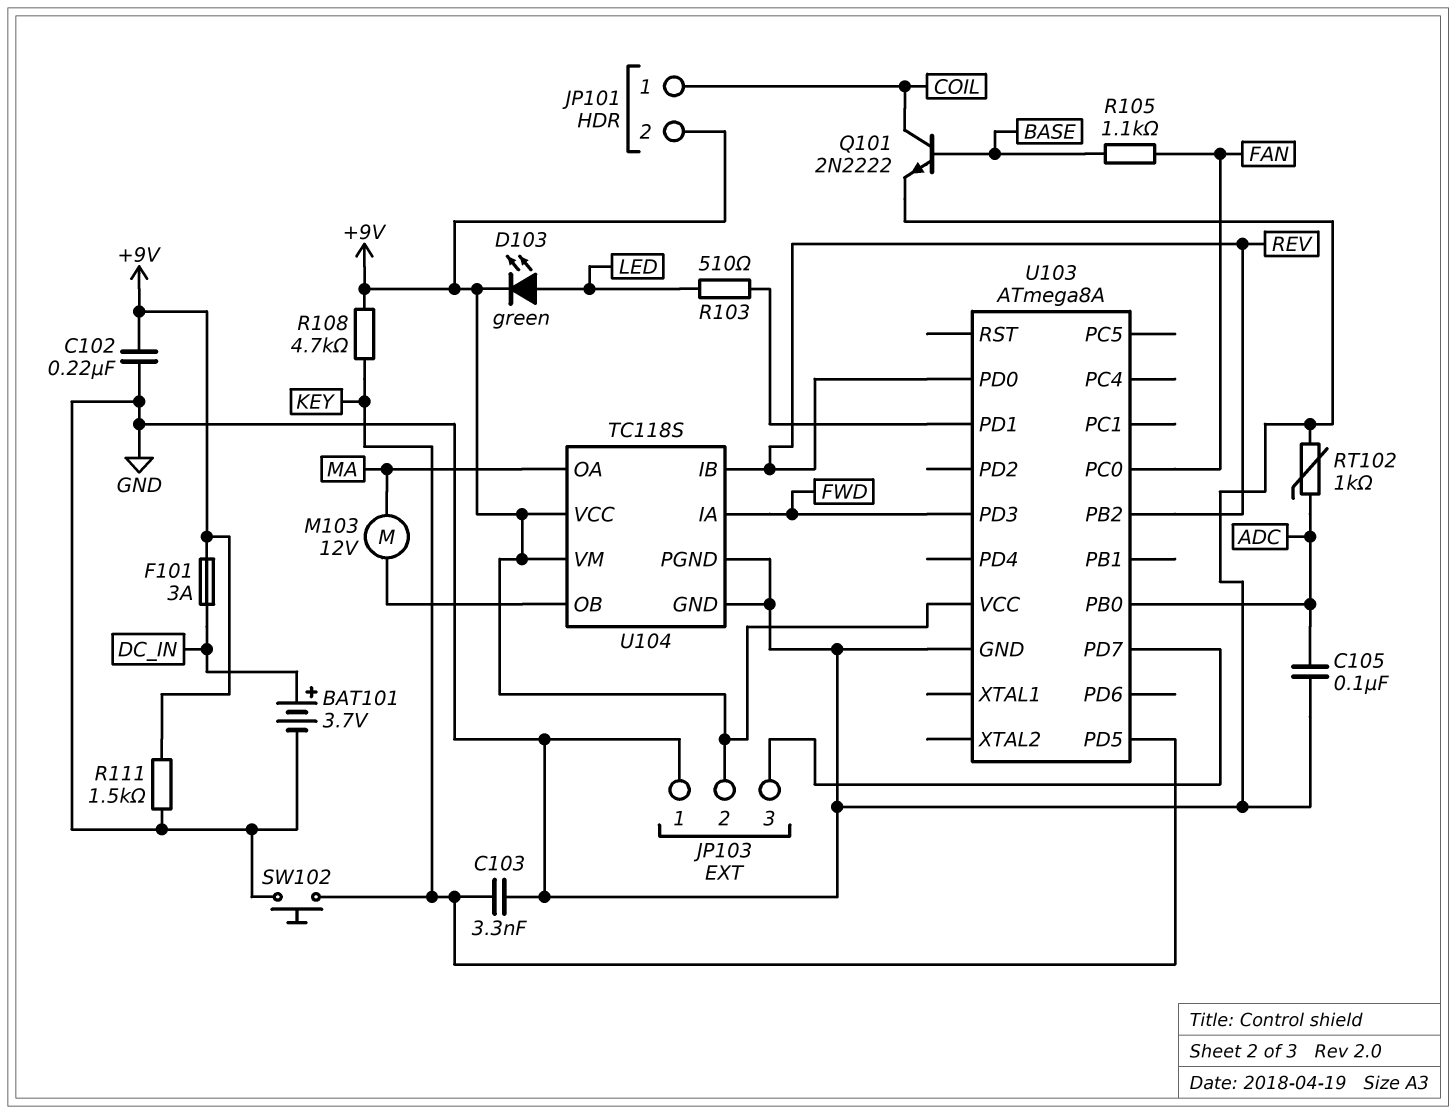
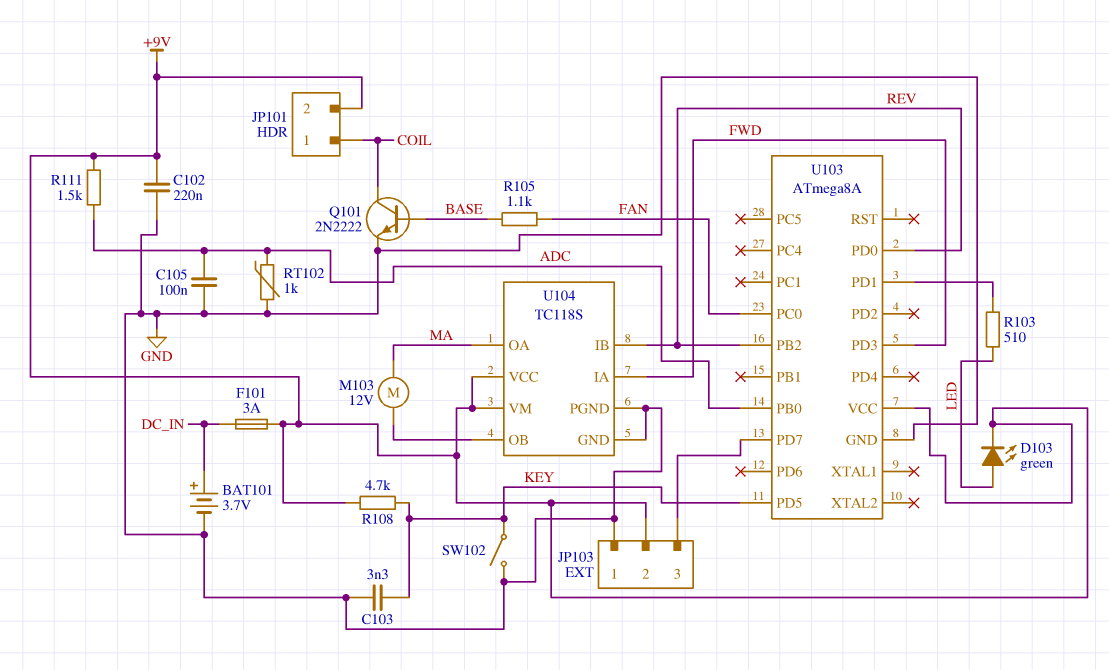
R111: 1.5k (+9V, GND) -> 1.5k (+9V, ADC)
SW102: button (GND, KEY) -> switch (GND, KEY)

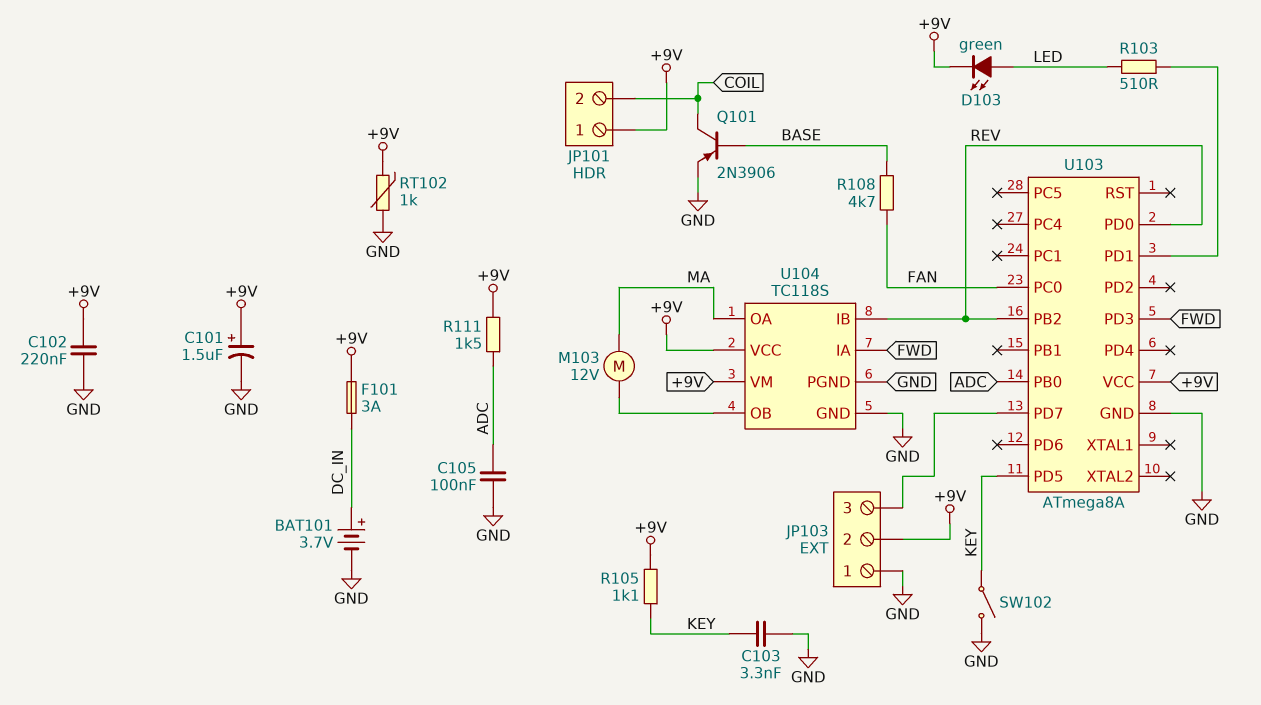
C101: none -> 1.5uF (plus +9V, minus GND)
JP101 pin 1: COIL -> +9V
JP101 pin 2: +9V -> COIL
Q101: NPN 2N2222 (B BASE, C COIL, E GND) -> PNP 2N3906 (B BASE, C COIL, E GND)
R105: 1.1k (BASE, FAN) -> 1.1k (+9V, KEY)
R108: 4.7k (+9V, KEY) -> 4.7k (BASE, FAN)
RT102: 1k (ADC, GND) -> 1k (+9V, GND)

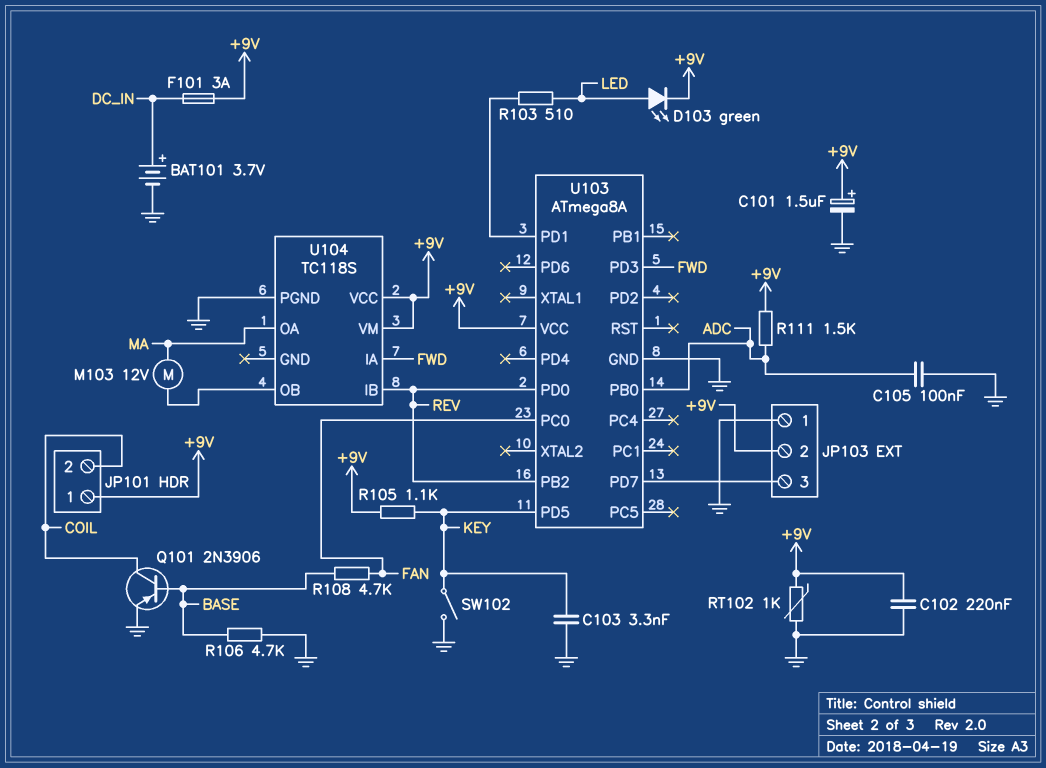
R106: none -> 4.7k (BASE, GND)
U104 pin GND: GND -> none

